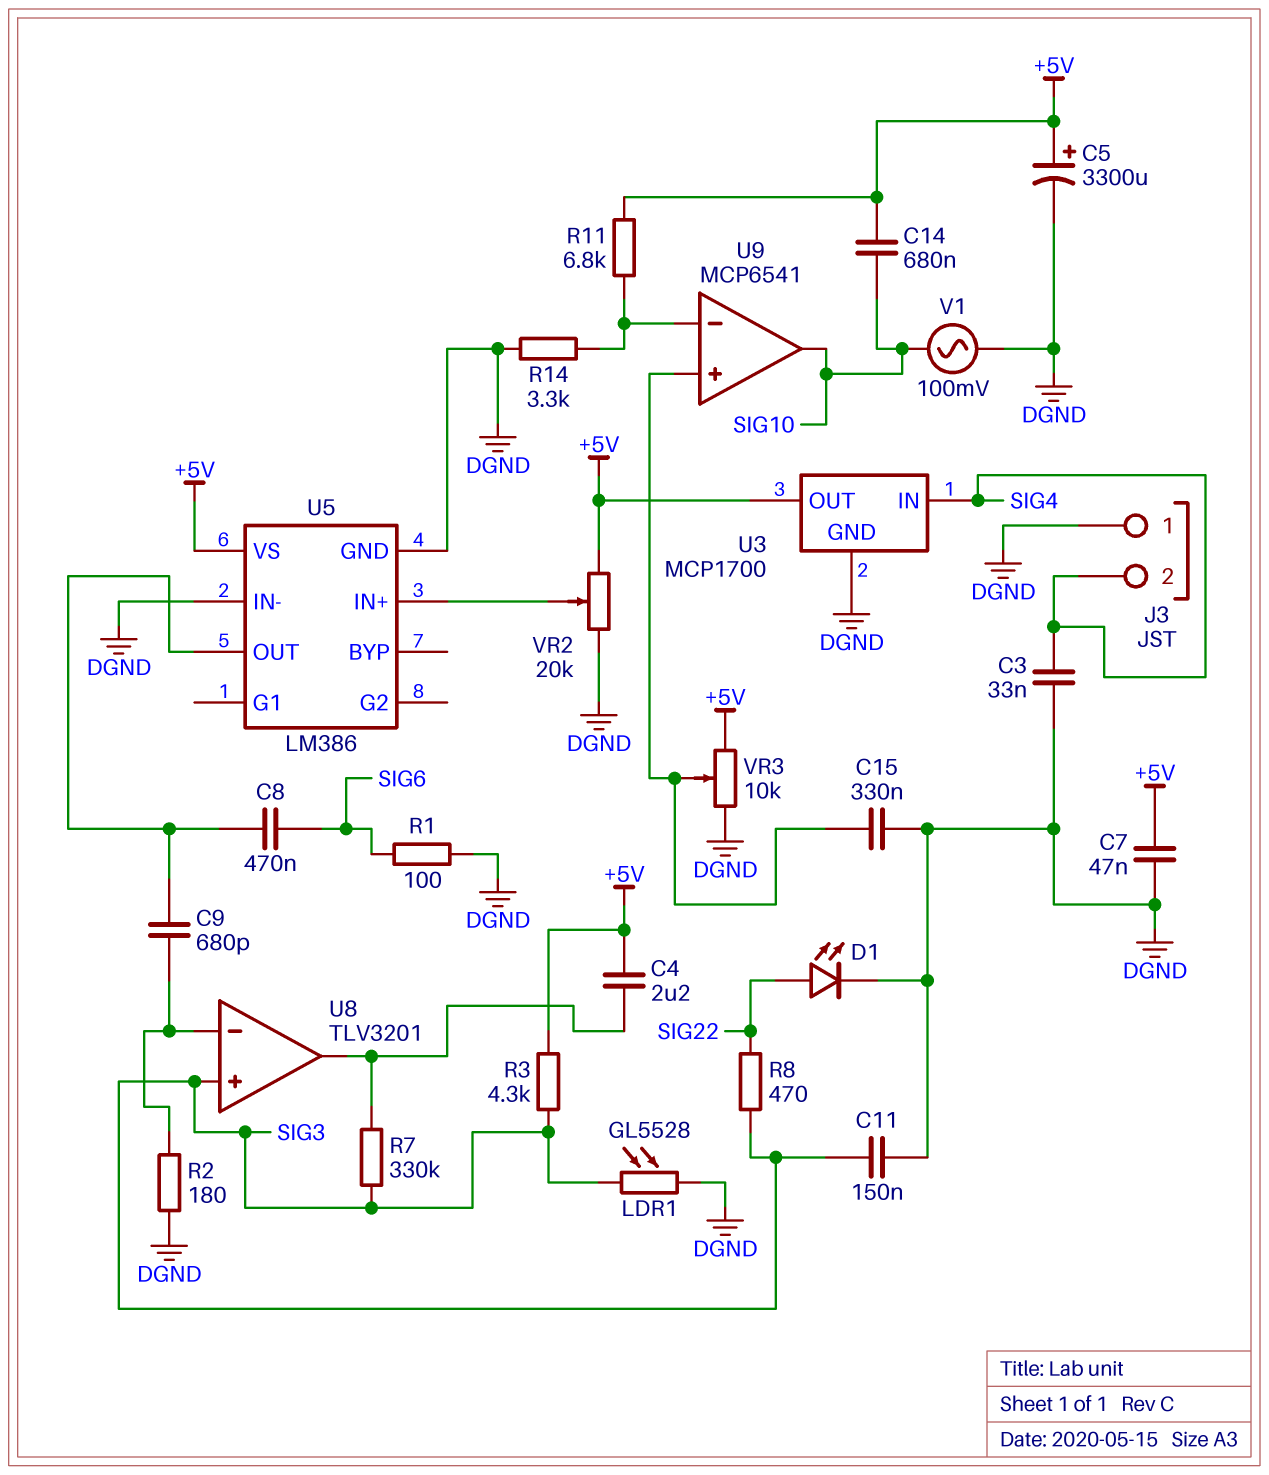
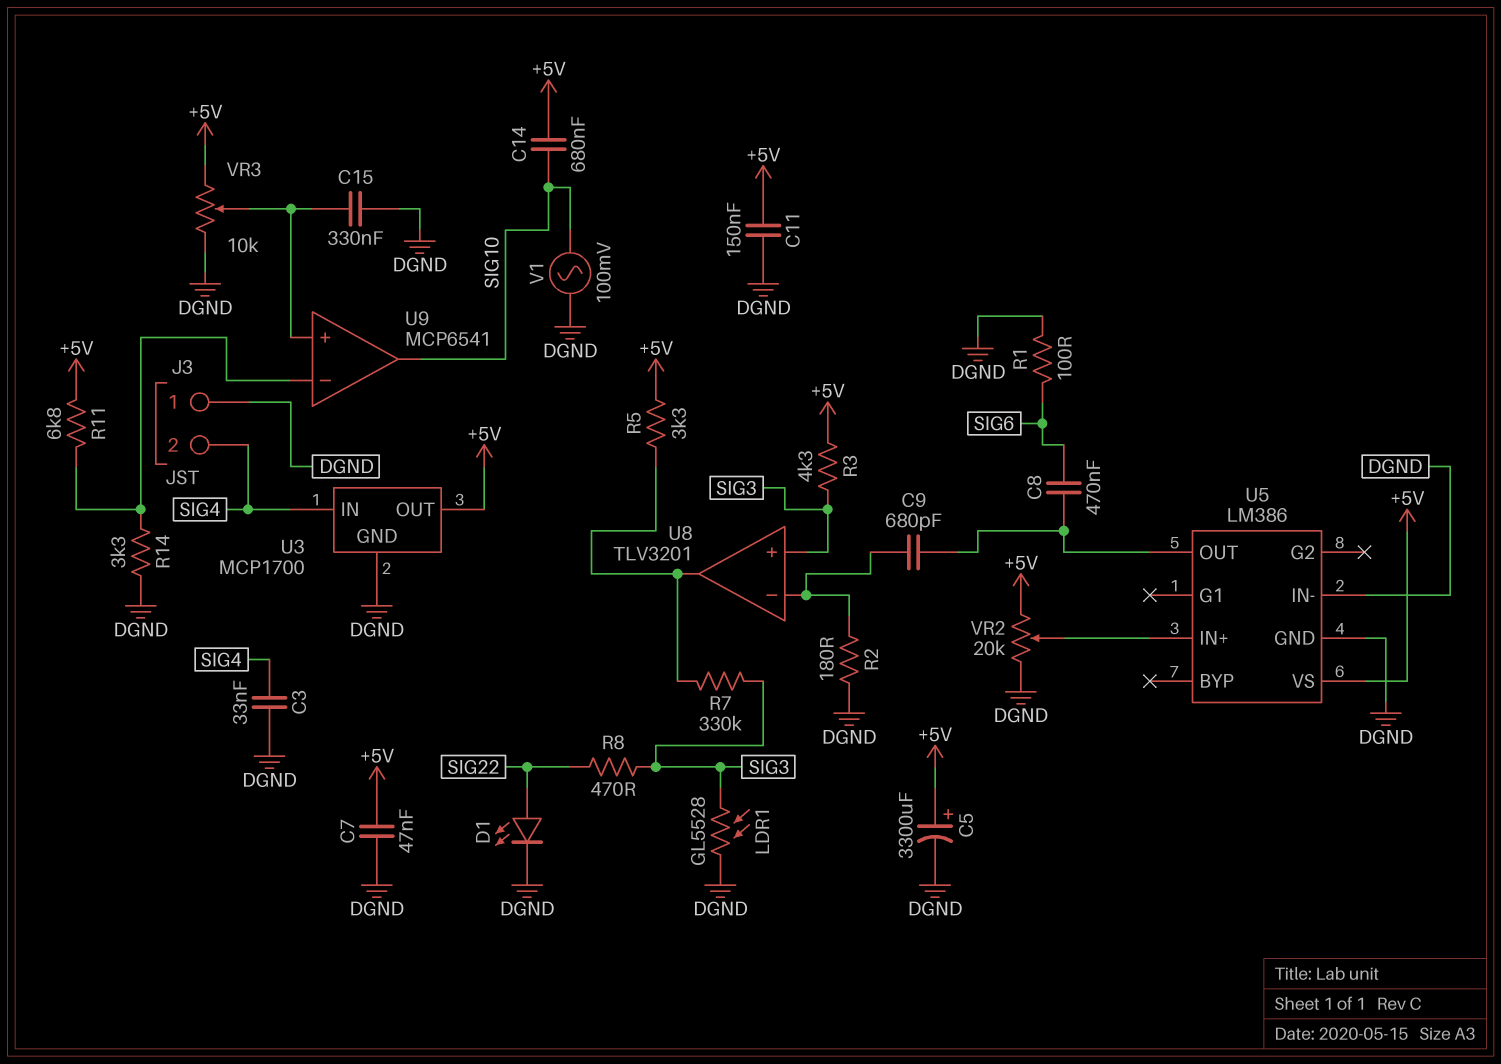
C4: 2.2uF (+5V, U8/out) -> none
C11: 150nF (DGND, SIG3) -> 150nF (+5V, DGND)
R5: none -> 3.3k (+5V, U8/out)

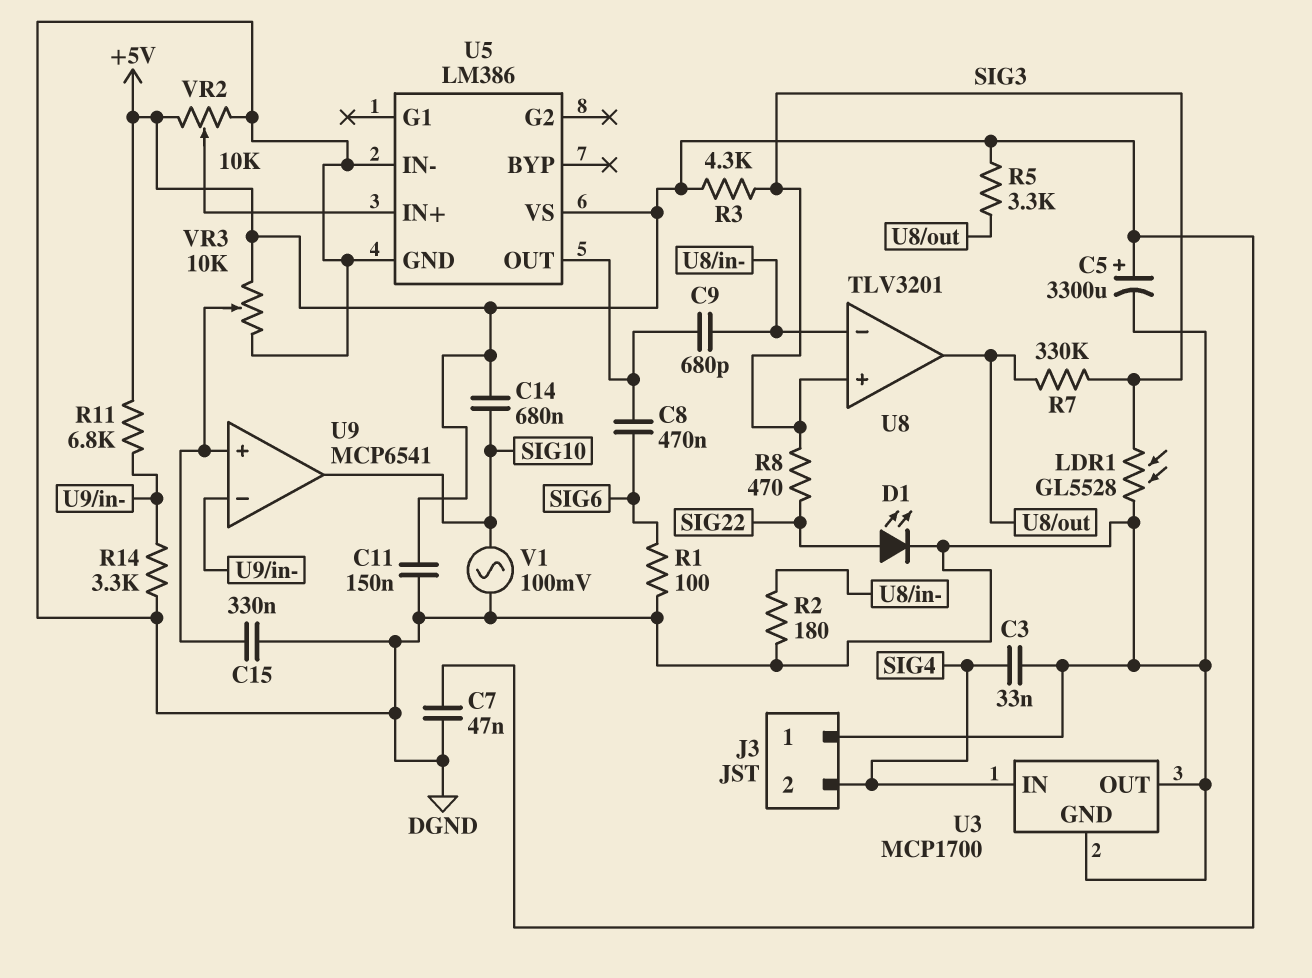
U3 pin OUT: +5V -> DGND
VR2: 20k (+5V, DGND, wiper U5/IN+) -> 10k (+5V, DGND, wiper U5/IN+)

